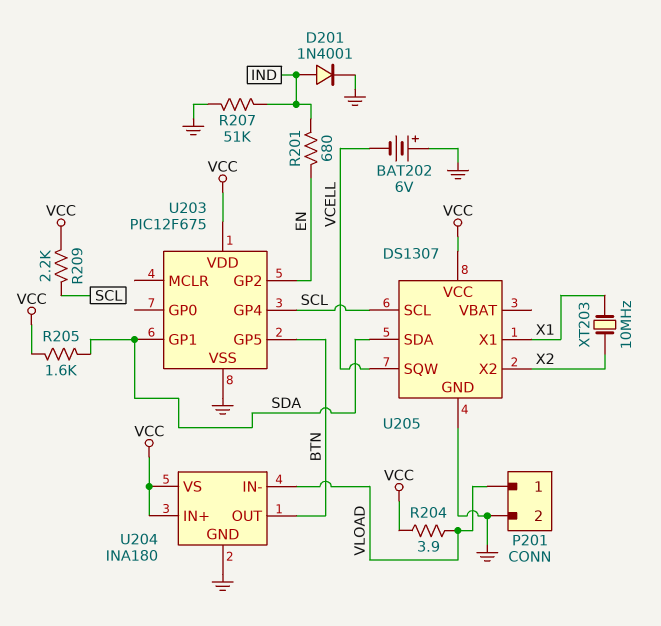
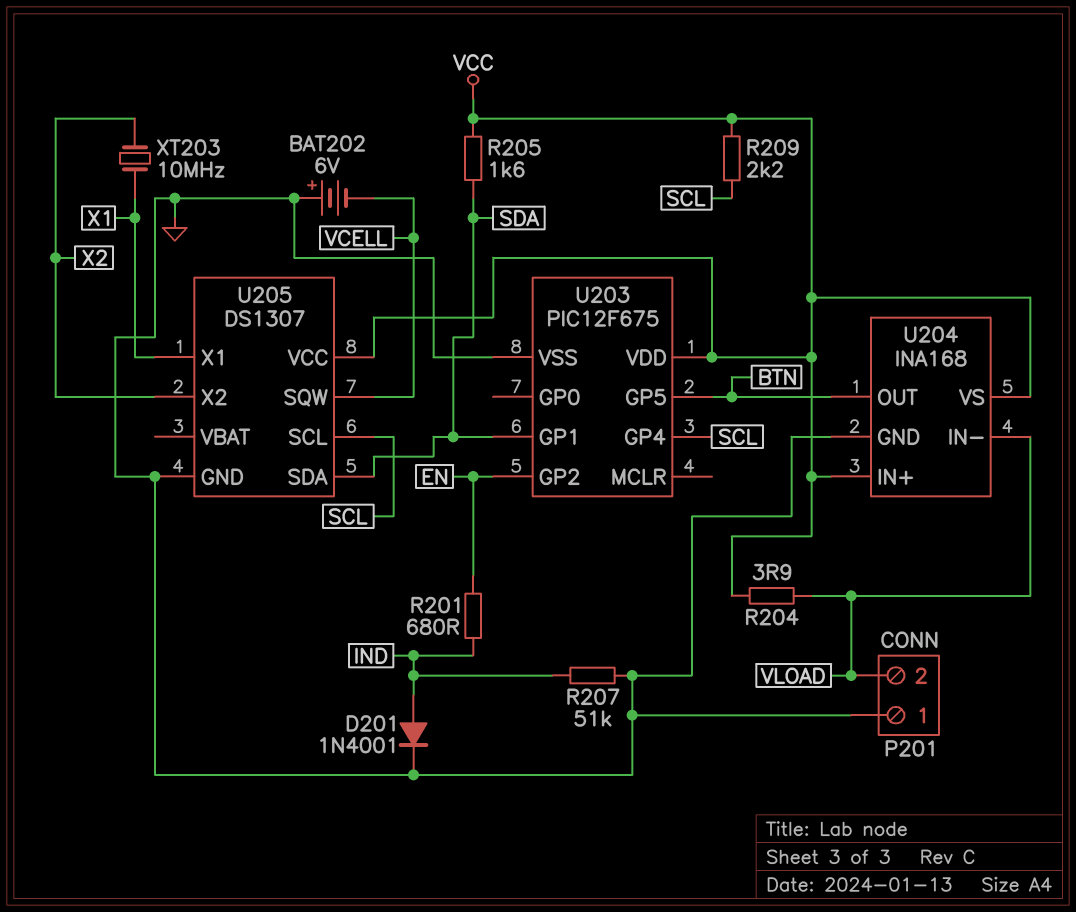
P201 pin 1: VLOAD -> GND
P201 pin 2: GND -> VLOAD
U204: INA180 -> INA168

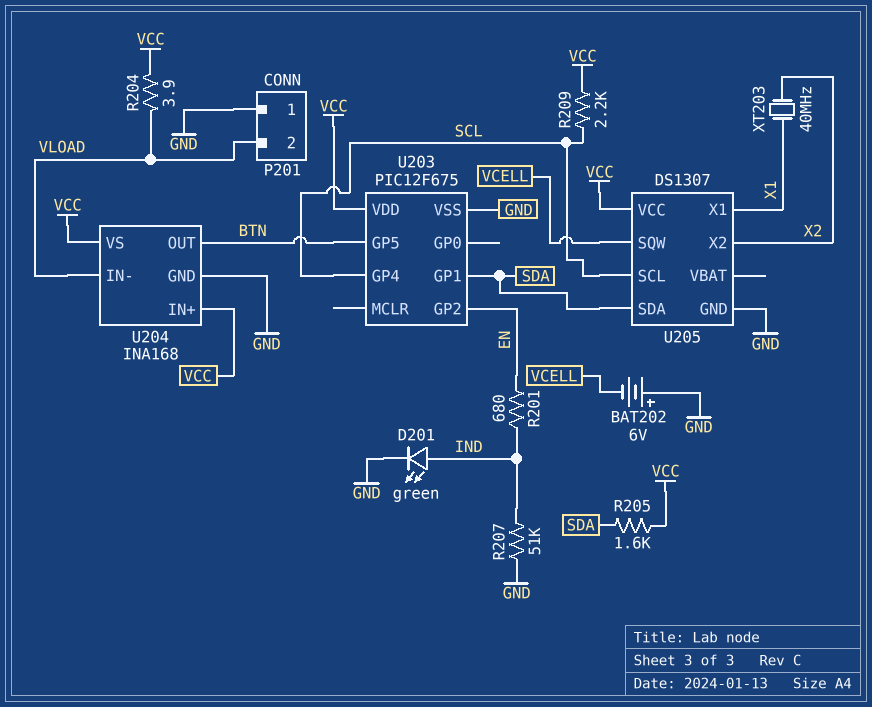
D201: diode 1N4001 (A IND, K GND) -> LED green (A IND, K GND)
XT203: 10MHz (X1, X2) -> 40MHz (X1, X2)

